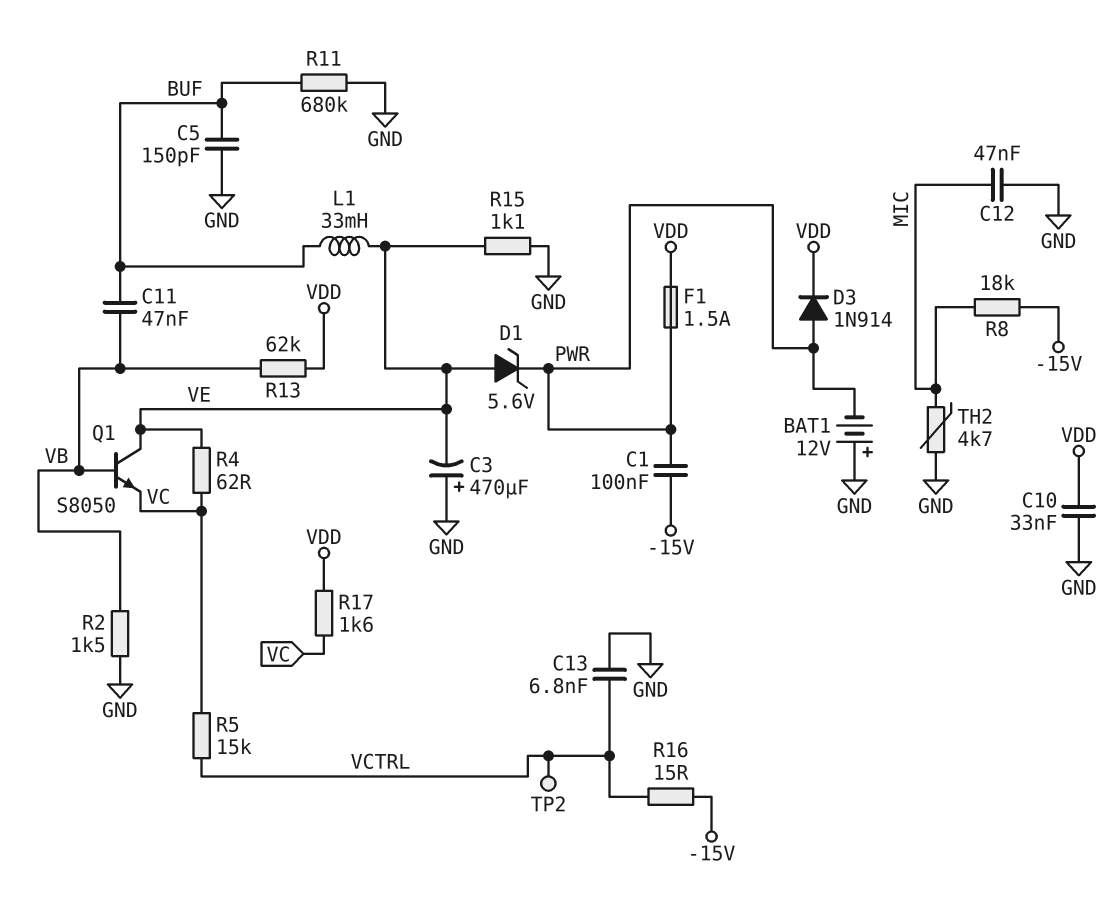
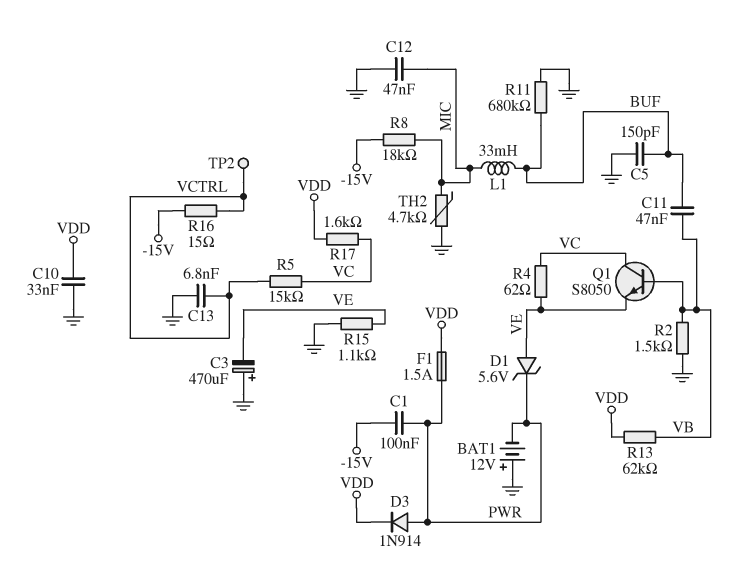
L1: 33mH (BUF, VE) -> 33mH (BUF, MIC)
Q1: NPN S8050 (B VB, C VE, E VC) -> NPN S8050 (B VB, C VC, E VE)

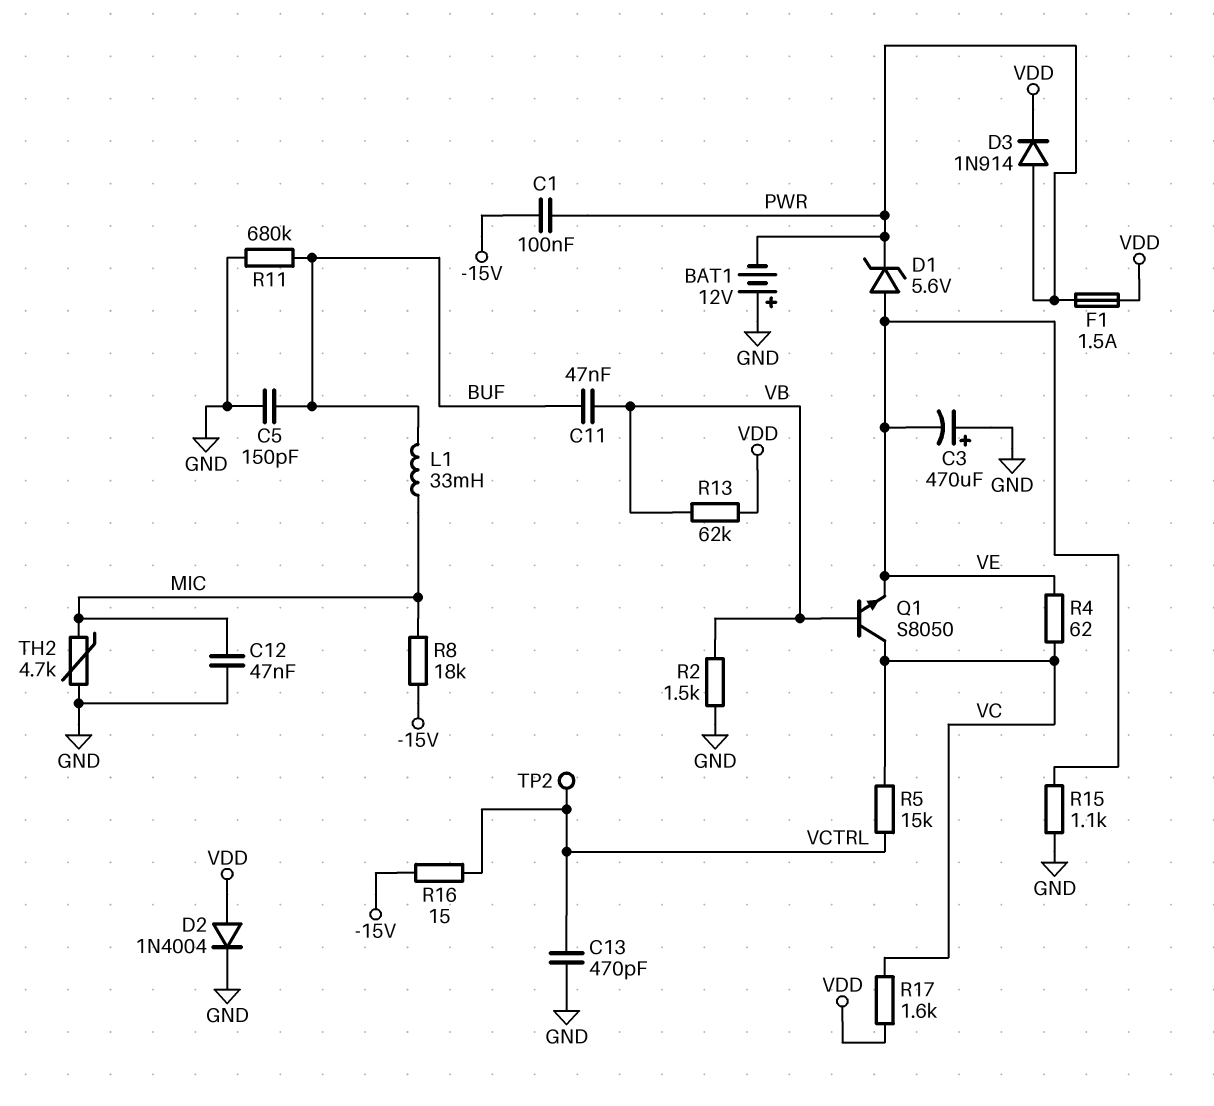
C10: 33nF (GND, VDD) -> none
C13: 6.8nF (GND, VCTRL) -> 470pF (GND, VCTRL)
D2: none -> diode 1N4004 (A VDD, K GND)

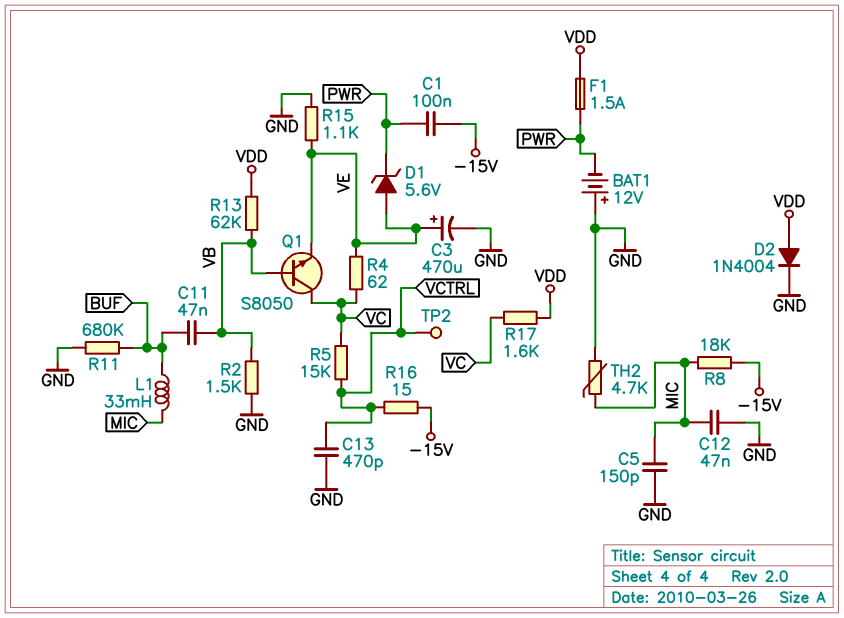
C3: 470uF (plus GND, minus VE) -> 470uF (plus VE, minus GND)
C5: 150pF (BUF, GND) -> 150pF (GND, MIC)
D3: diode 1N914 (A PWR, K VDD) -> none

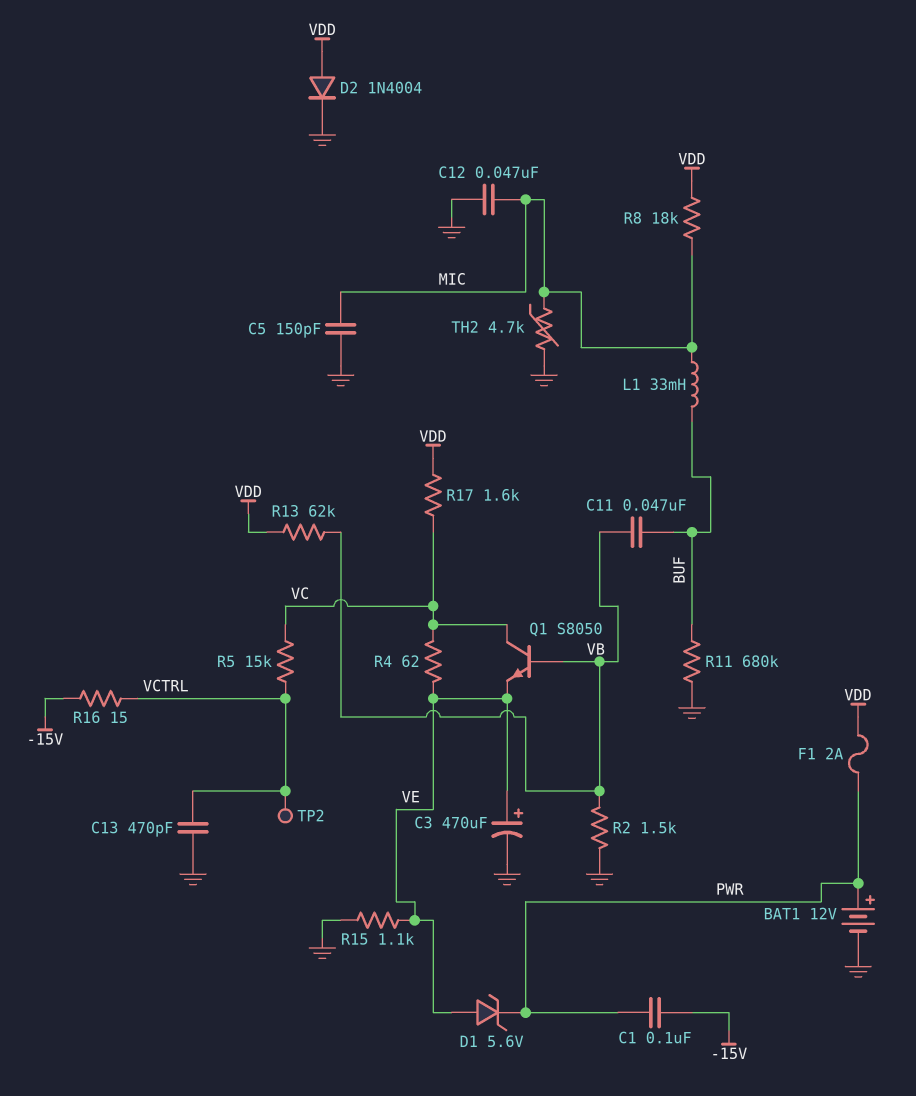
BAT1: 12V (plus GND, minus PWR) -> 12V (plus PWR, minus GND)
F1: 1.5A (PWR, VDD) -> 2A (PWR, VDD)
R8: 18k (-15V, MIC) -> 18k (MIC, VDD)

